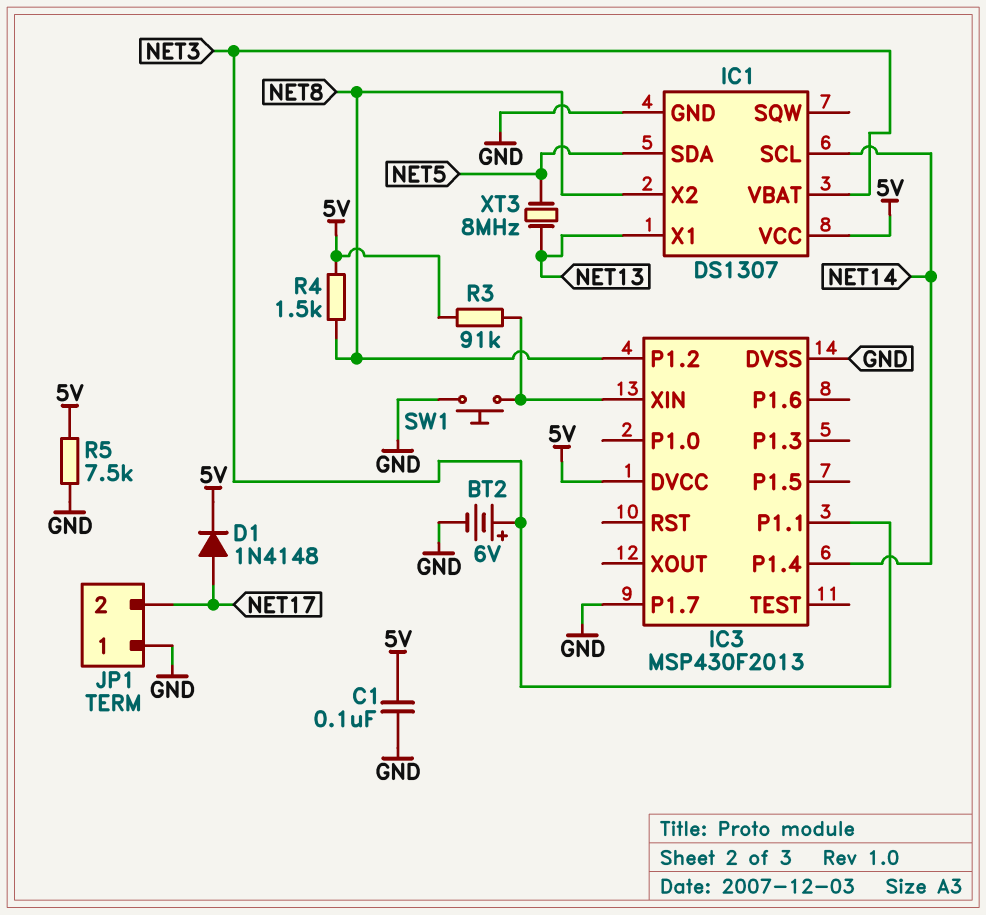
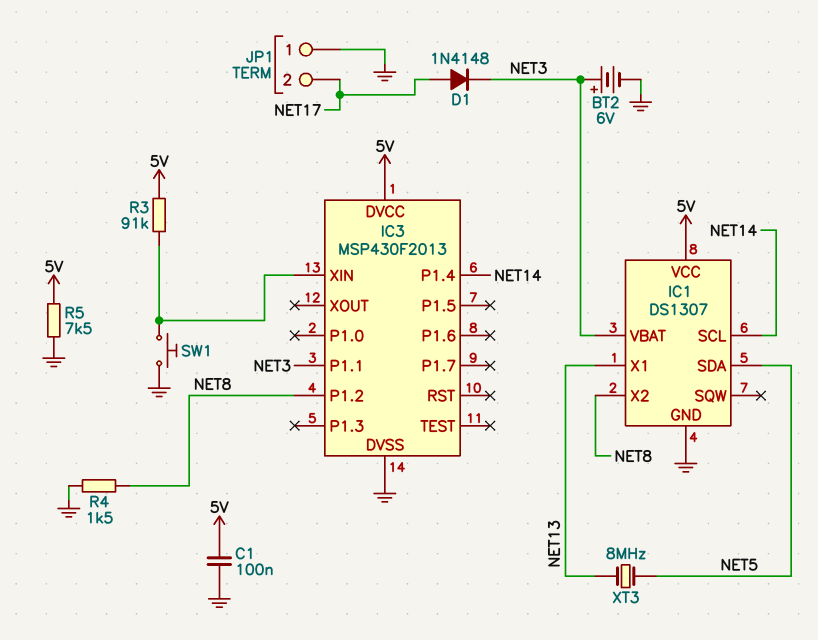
D1: diode 1N4148 (A NET17, K 5V) -> diode 1N4148 (A NET17, K NET3)
IC3 pin P1.7: GND -> none
R4: 1.5k (5V, NET8) -> 1.5k (GND, NET8)

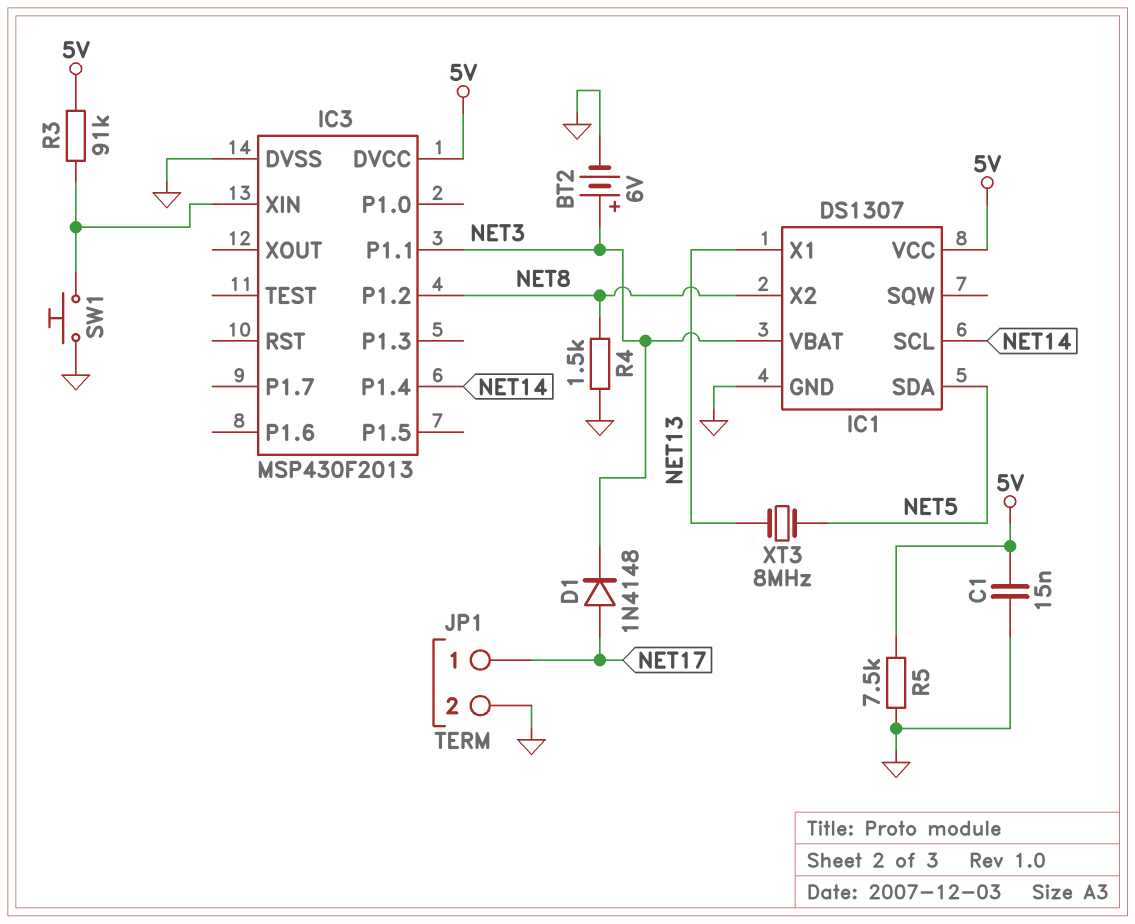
C1: 100nF (5V, GND) -> 15nF (5V, GND)
JP1 pin 1: GND -> NET17
JP1 pin 2: NET17 -> GND

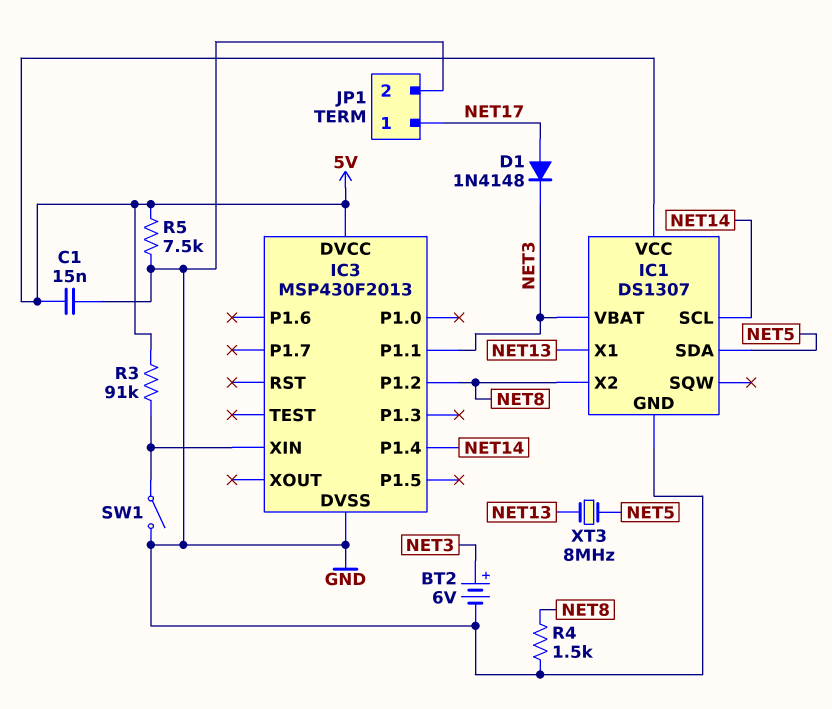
SW1: button (GND, IC3/XIN) -> switch (GND, IC3/XIN)

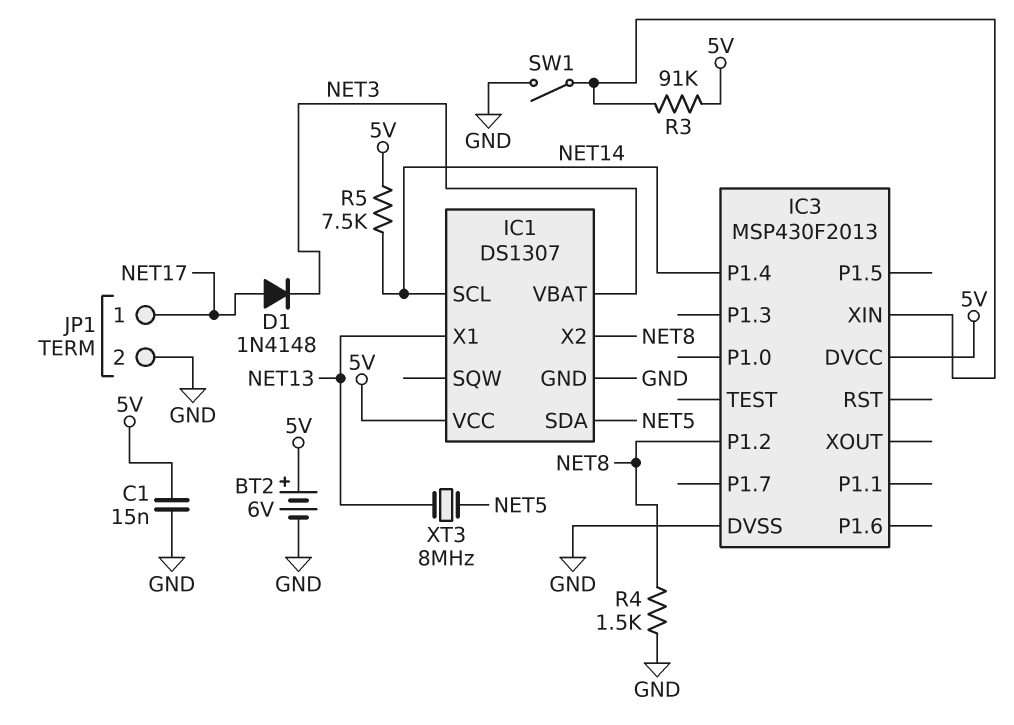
BT2: 6V (plus NET3, minus GND) -> 6V (plus 5V, minus GND)
IC3 pin P1.1: NET3 -> none
R5: 7.5k (5V, GND) -> 7.5k (5V, NET14)

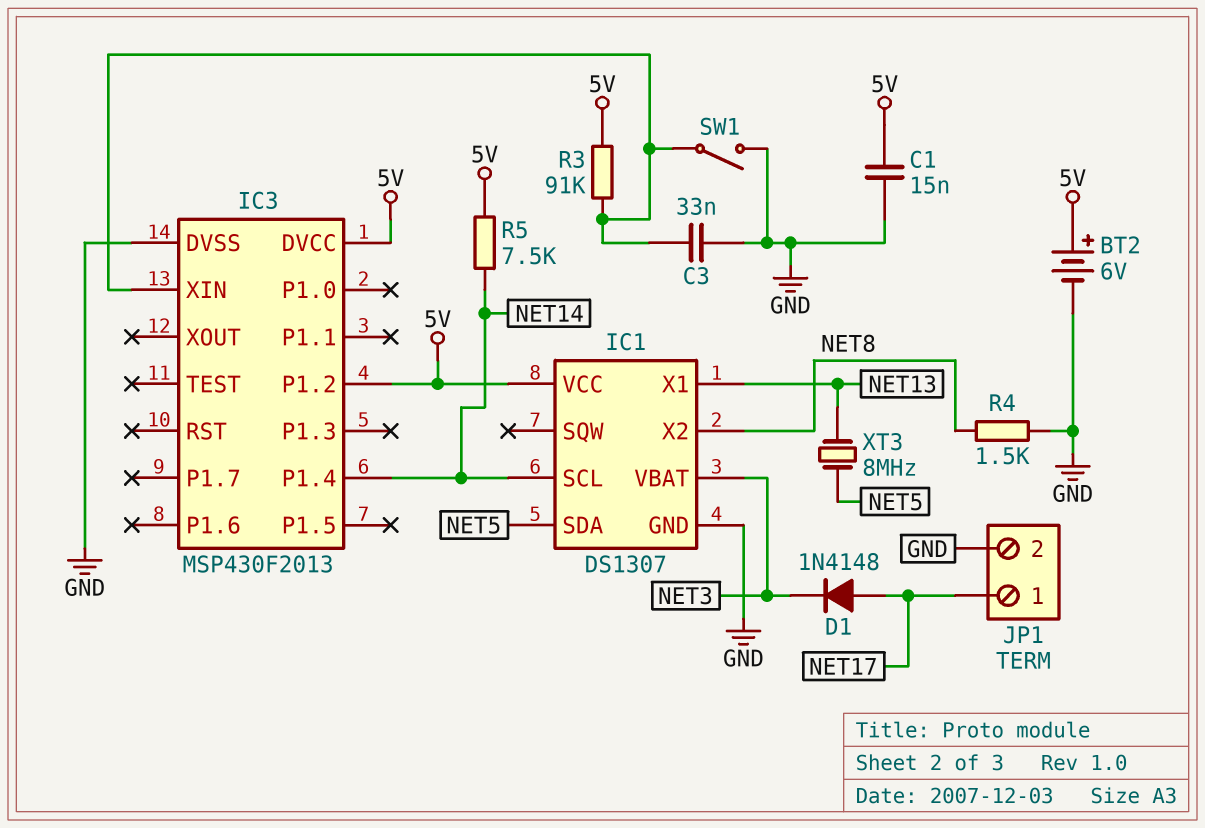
C3: none -> 33nF (GND, IC3/XIN)
IC3 pin P1.2: NET8 -> 5V

